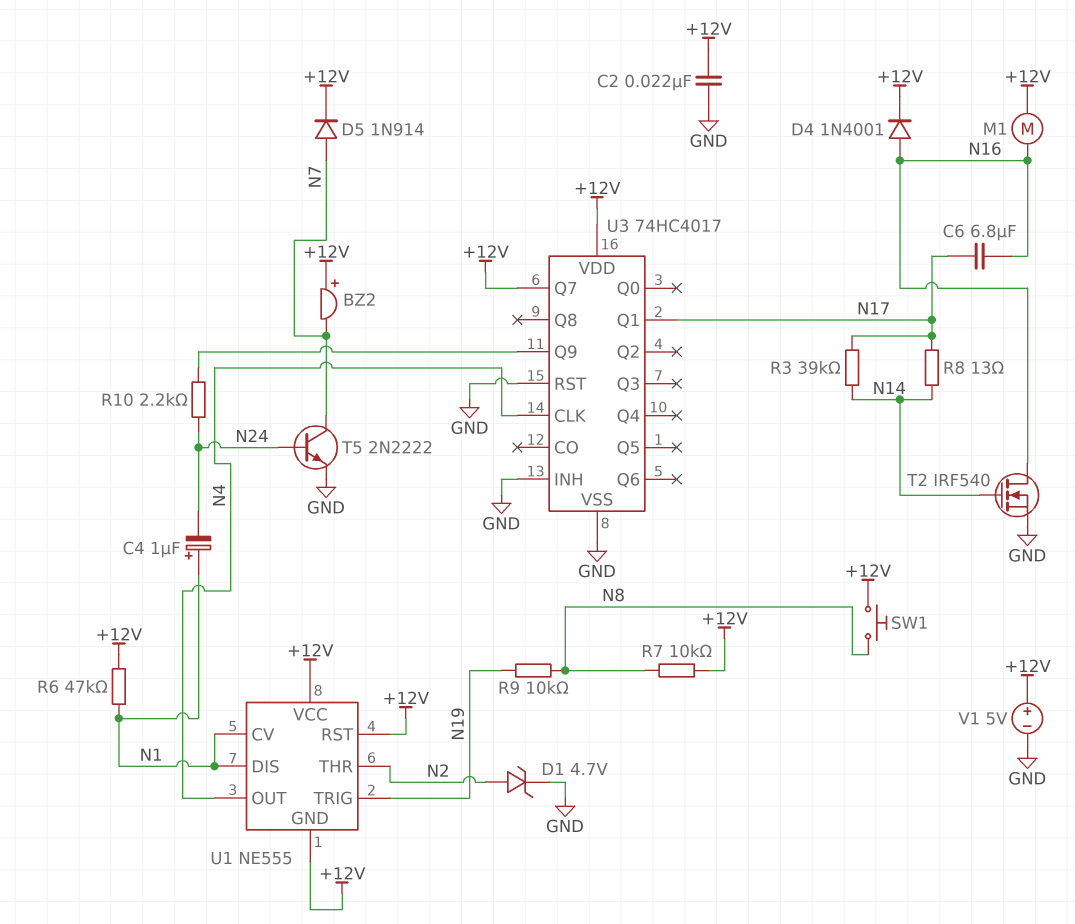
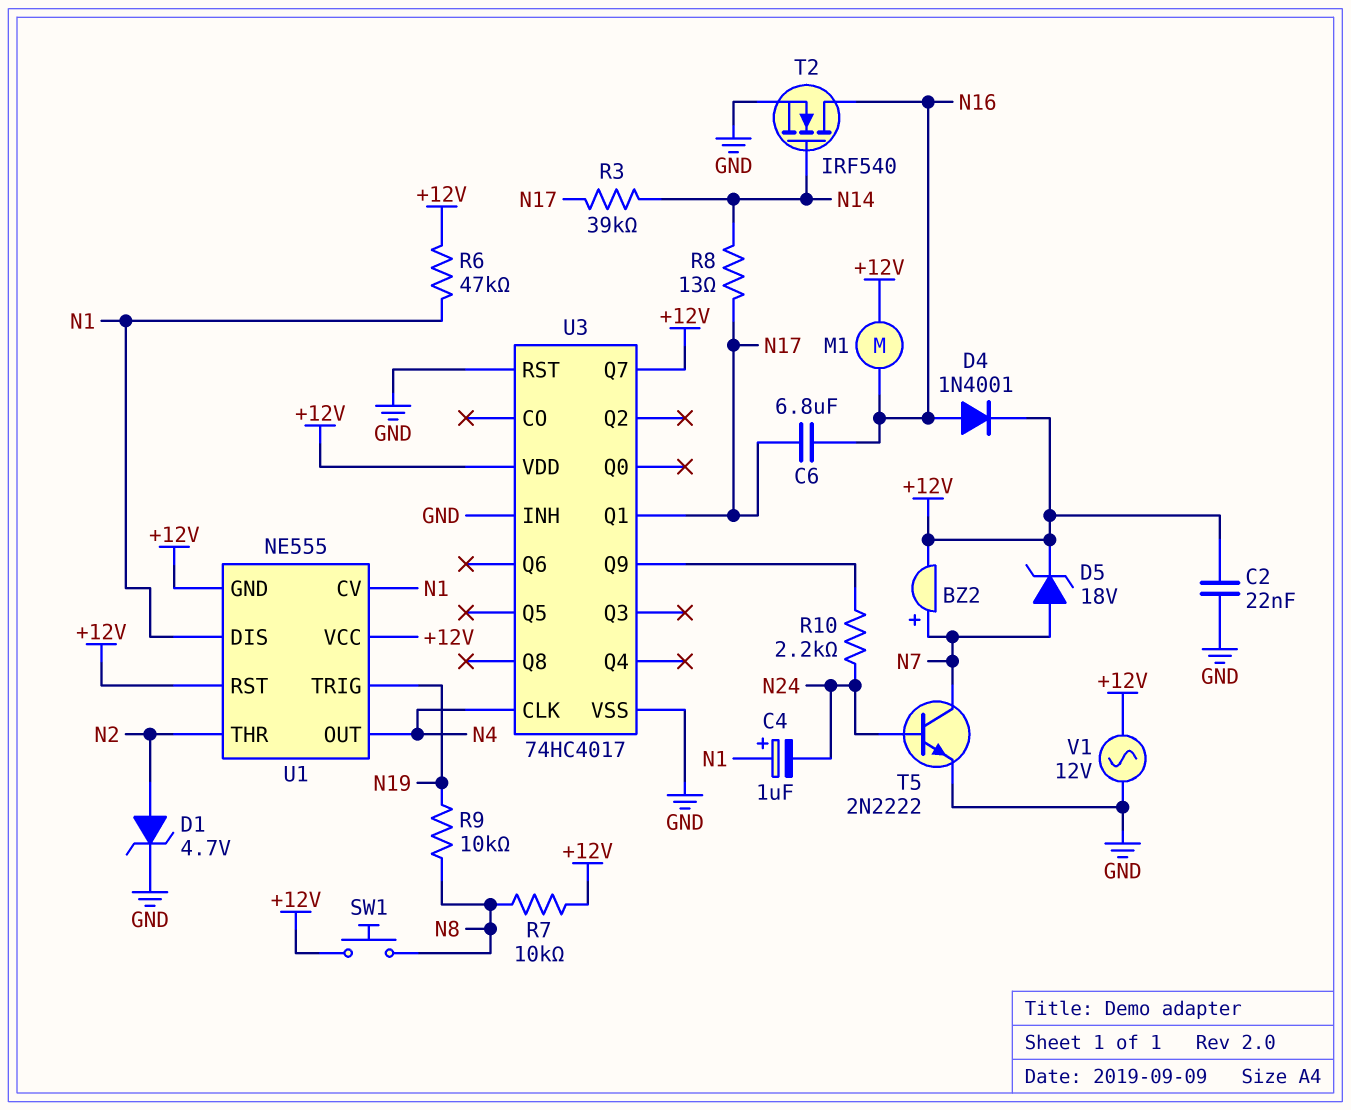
BZ2: buzzer (plus +12V, minus N7) -> buzzer (plus N7, minus +12V)
D5: diode 1N914 (A N7, K +12V) -> zener 18V (A N7, K +12V)
V1: 5V (plus +12V, minus GND) -> AC 12V (+12V, GND)

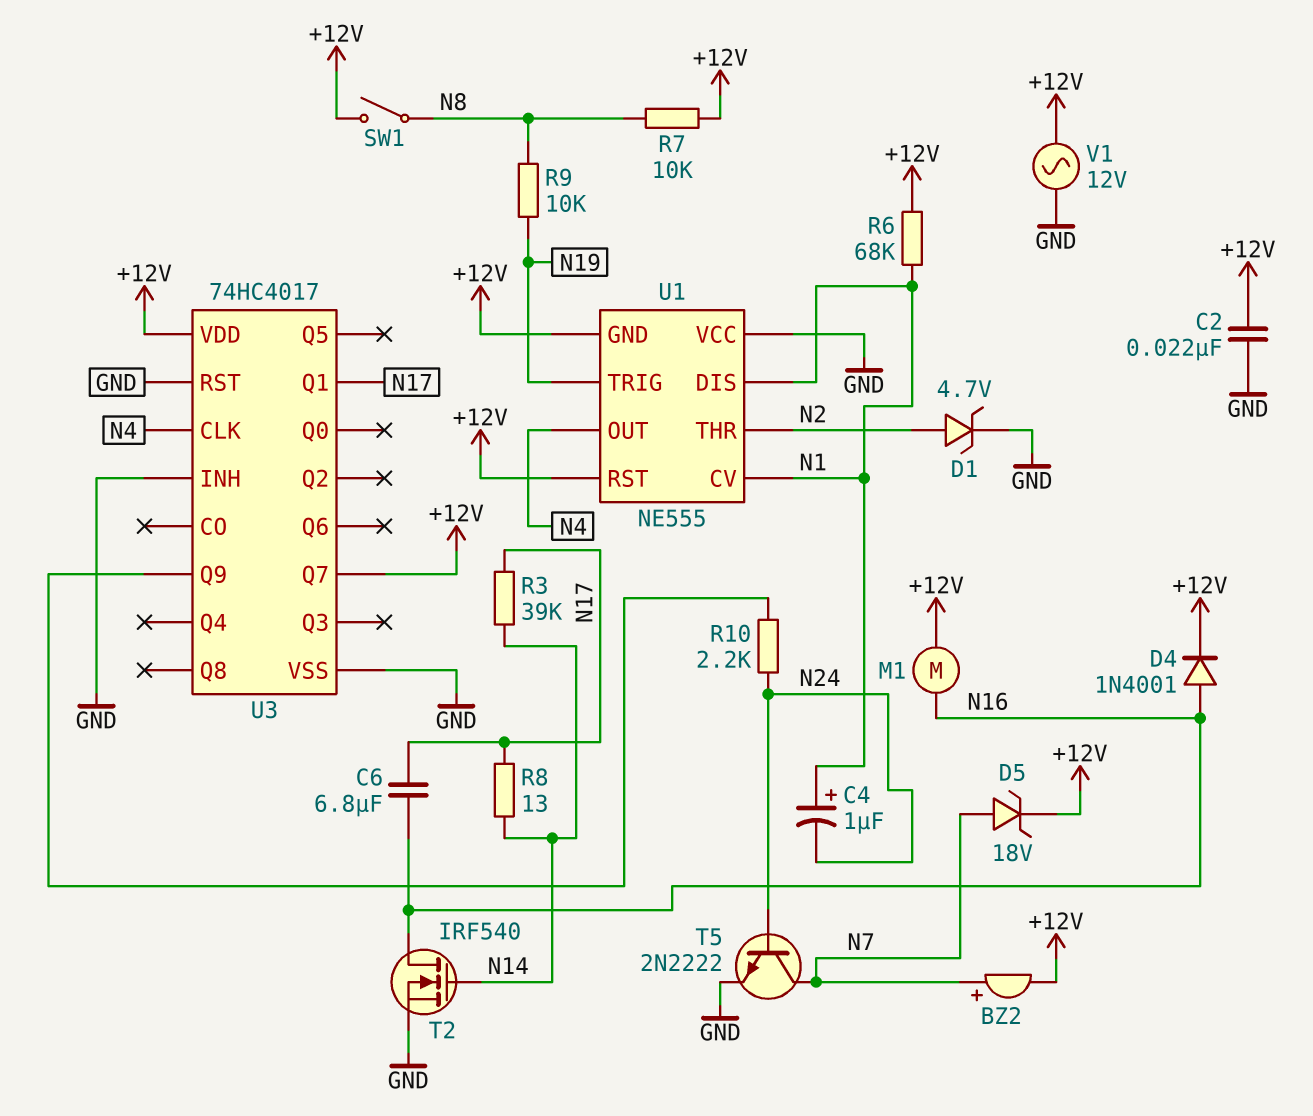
R6: 47k (+12V, N1) -> 68k (+12V, N1)
SW1: button (+12V, N8) -> switch (+12V, N8)
U1 pin VCC: +12V -> GND

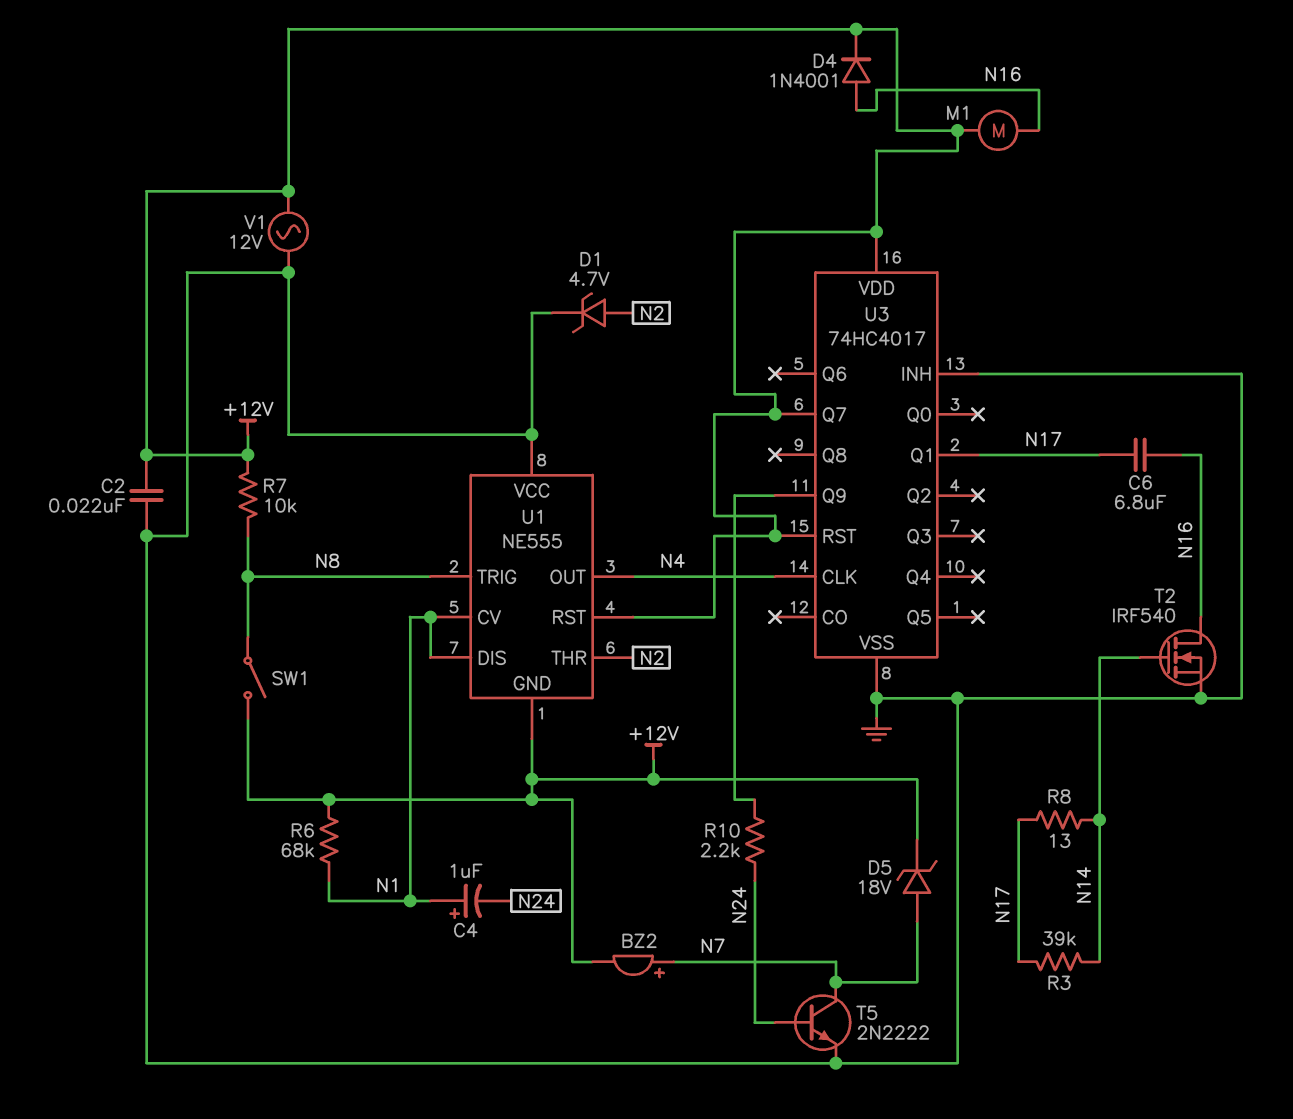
R9: 10k (N8, N19) -> none
U1 pin TRIG: N19 -> N8
U3 pin RST: GND -> +12V

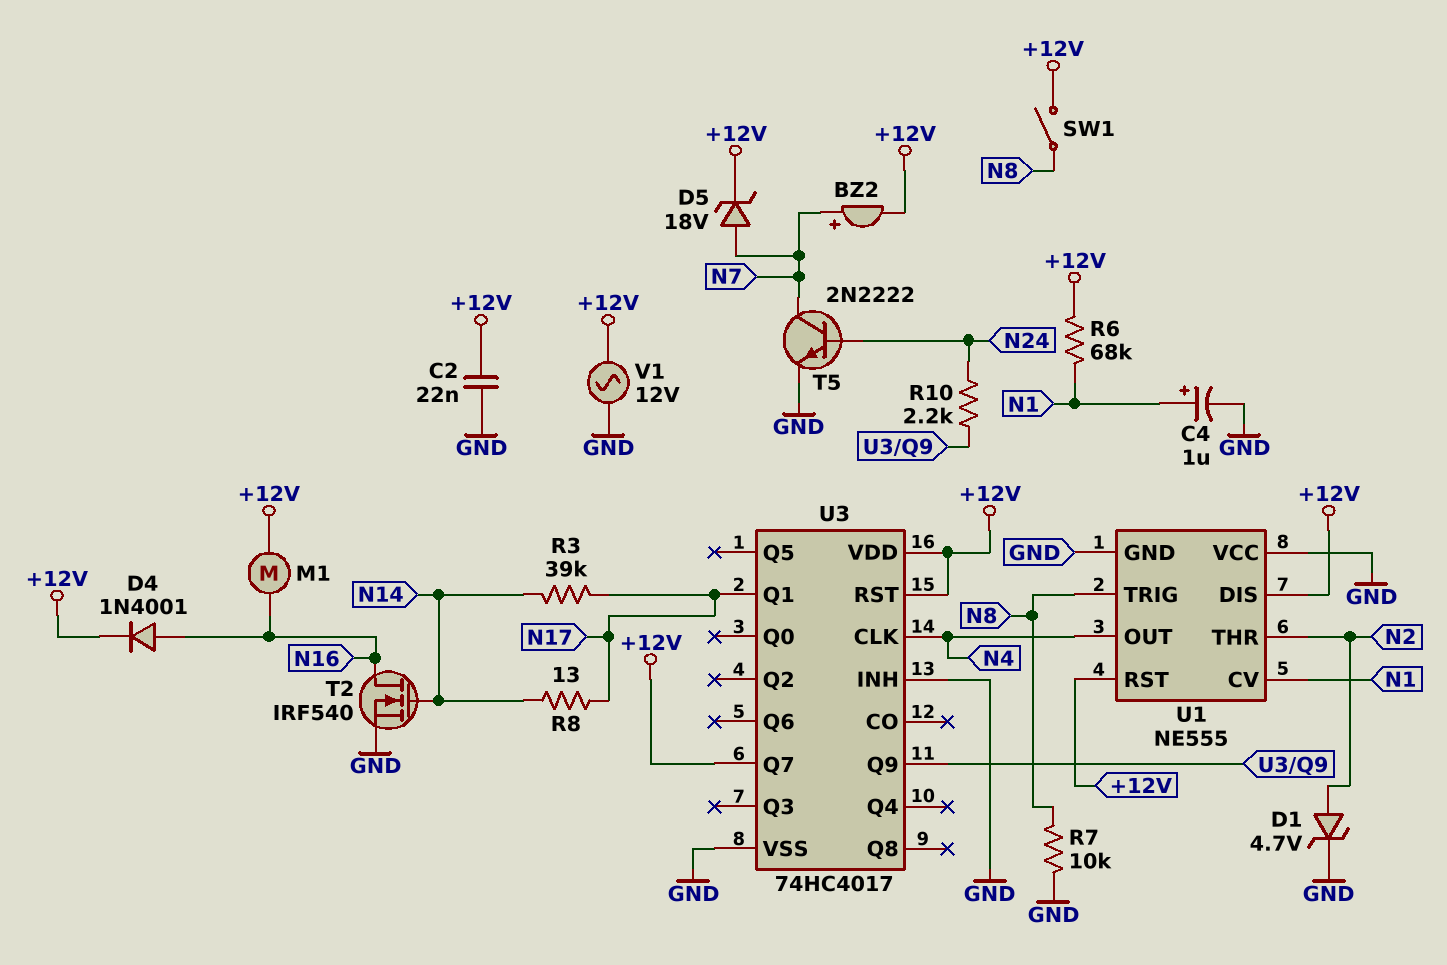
C4: 1uF (plus N1, minus N24) -> 1uF (plus N1, minus GND)
C6: 6.8uF (N16, N17) -> none
R7: 10k (+12V, N8) -> 10k (GND, N8)
U1 pin DIS: N1 -> +12V
U1 pin GND: +12V -> GND

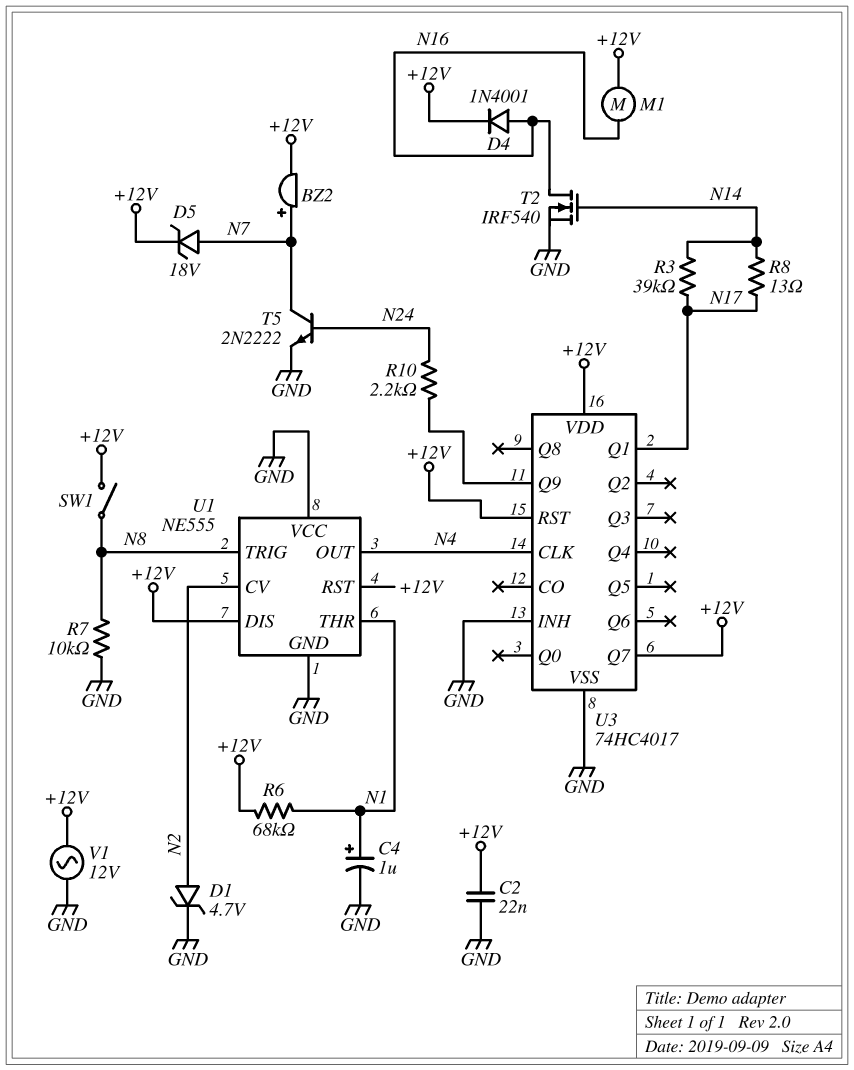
U1 pin CV: N1 -> N2
U1 pin THR: N2 -> N1

